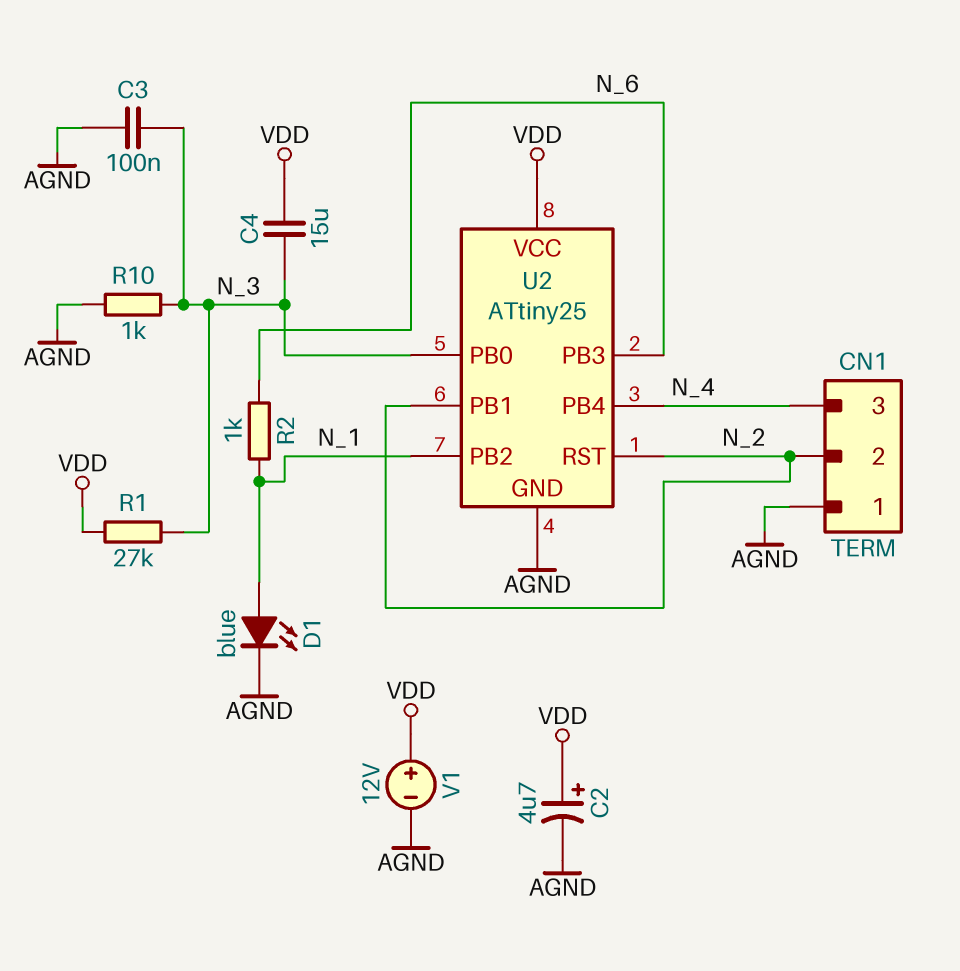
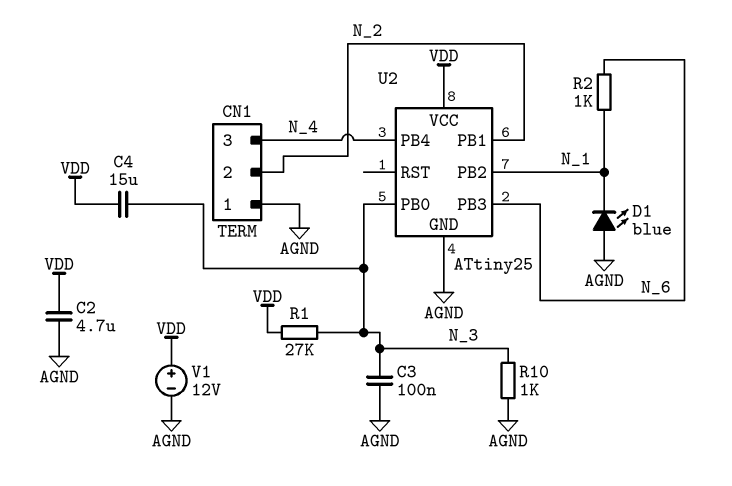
C2: 4.7uF (plus VDD, minus AGND) -> 4.7uF (AGND, VDD)
D1: LED blue (A N_1, K AGND) -> LED blue (A AGND, K N_1)
U2 pin RST: N_2 -> none

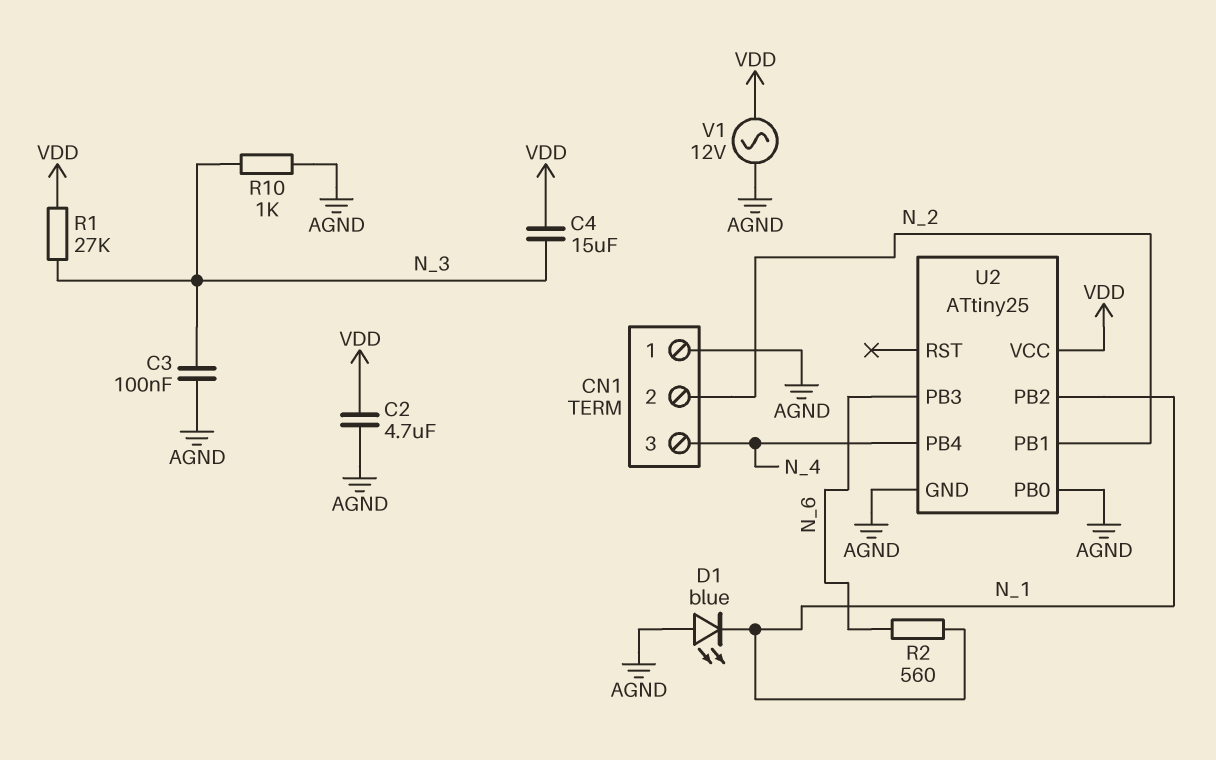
R2: 1k (N_1, N_6) -> 560 (N_1, N_6)
U2 pin PB0: N_3 -> AGND
V1: 12V (plus VDD, minus AGND) -> AC 12V (AGND, VDD)

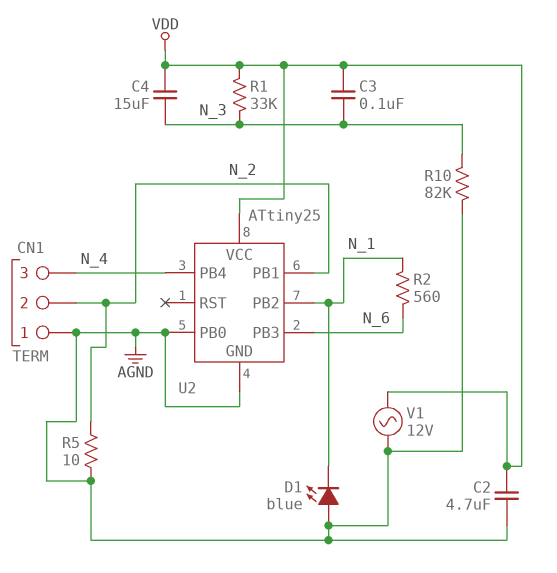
C3: 100nF (AGND, N_3) -> 100nF (N_3, VDD)
R1: 27k (N_3, VDD) -> 33k (N_3, VDD)
R5: none -> 10 (AGND, N_2)
R10: 1k (AGND, N_3) -> 82k (AGND, N_3)

